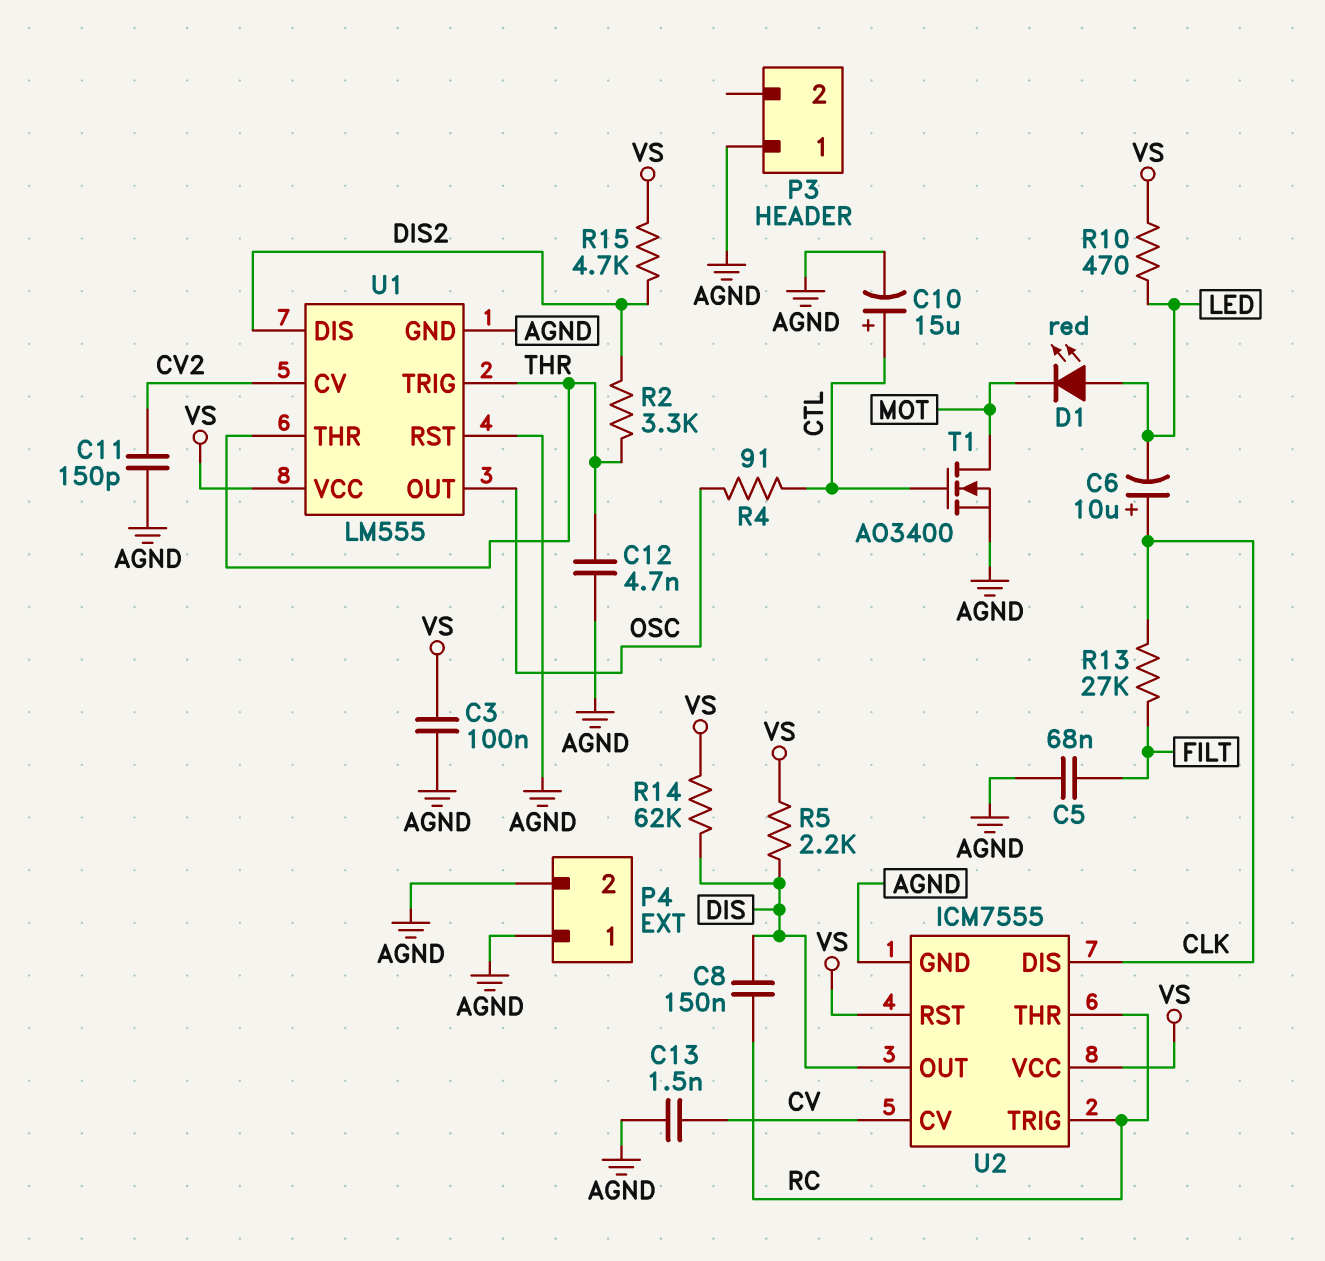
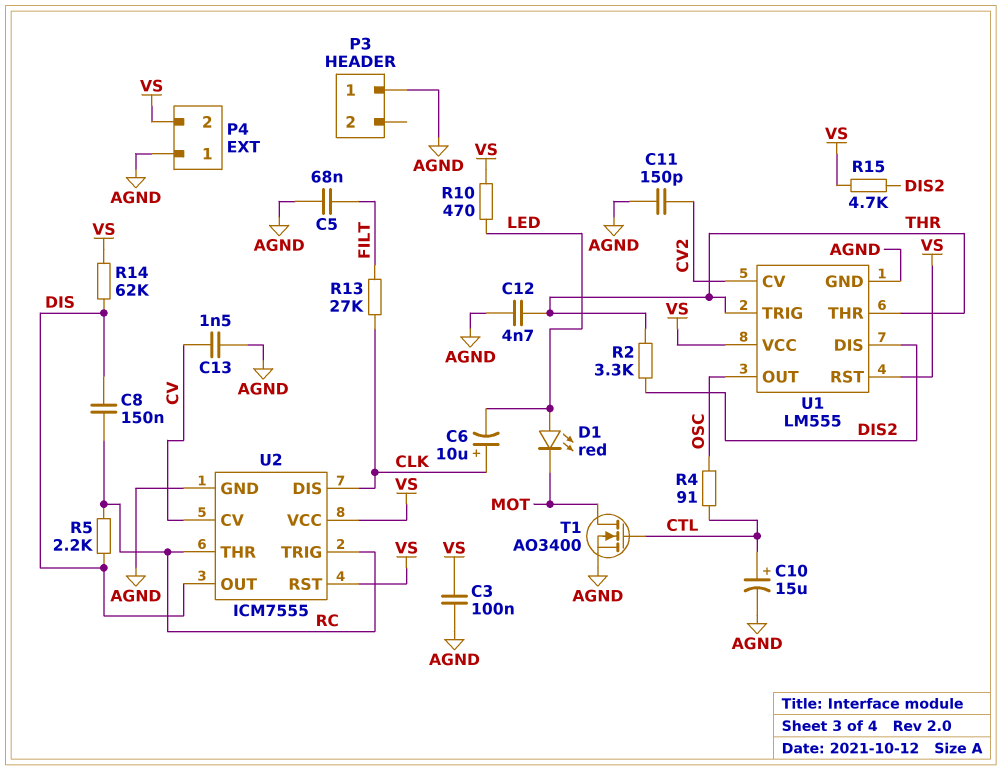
P4 pin 2: AGND -> VS
R5: 2.2k (DIS, VS) -> 2.2k (DIS, RC)
U1 pin RST: AGND -> VS

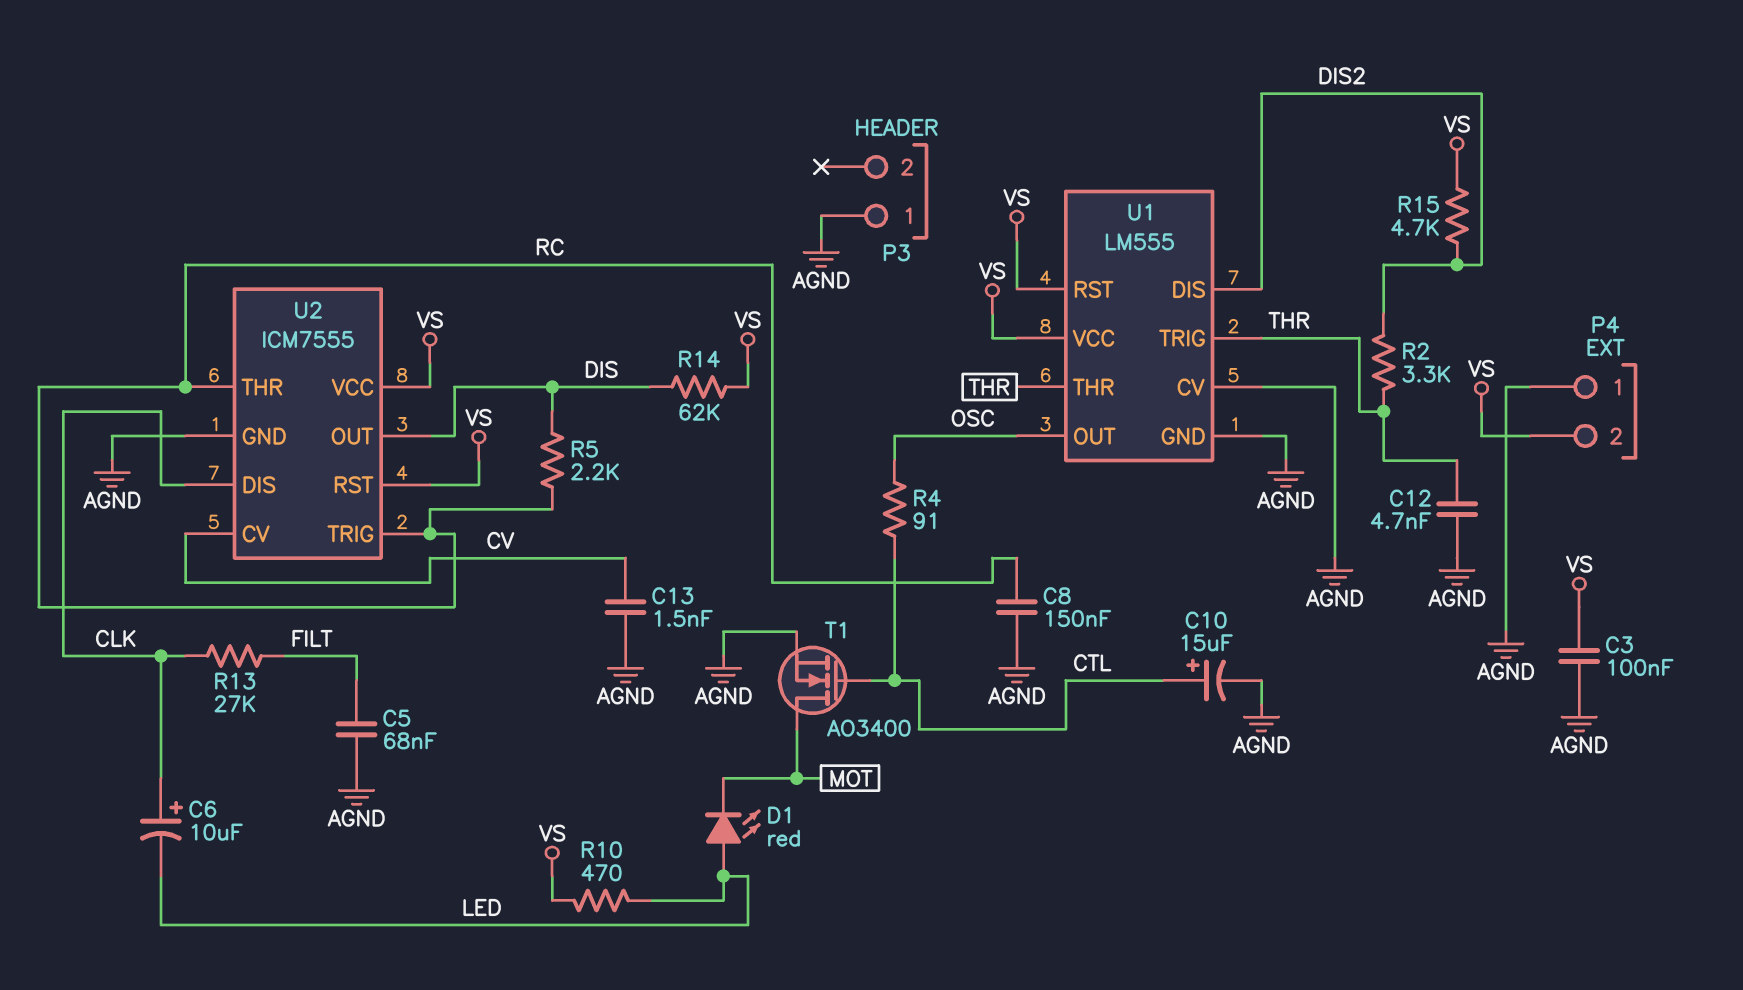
C8: 150nF (DIS, RC) -> 150nF (AGND, RC)
C11: 150pF (AGND, CV2) -> none
U1 pin CV: CV2 -> AGND

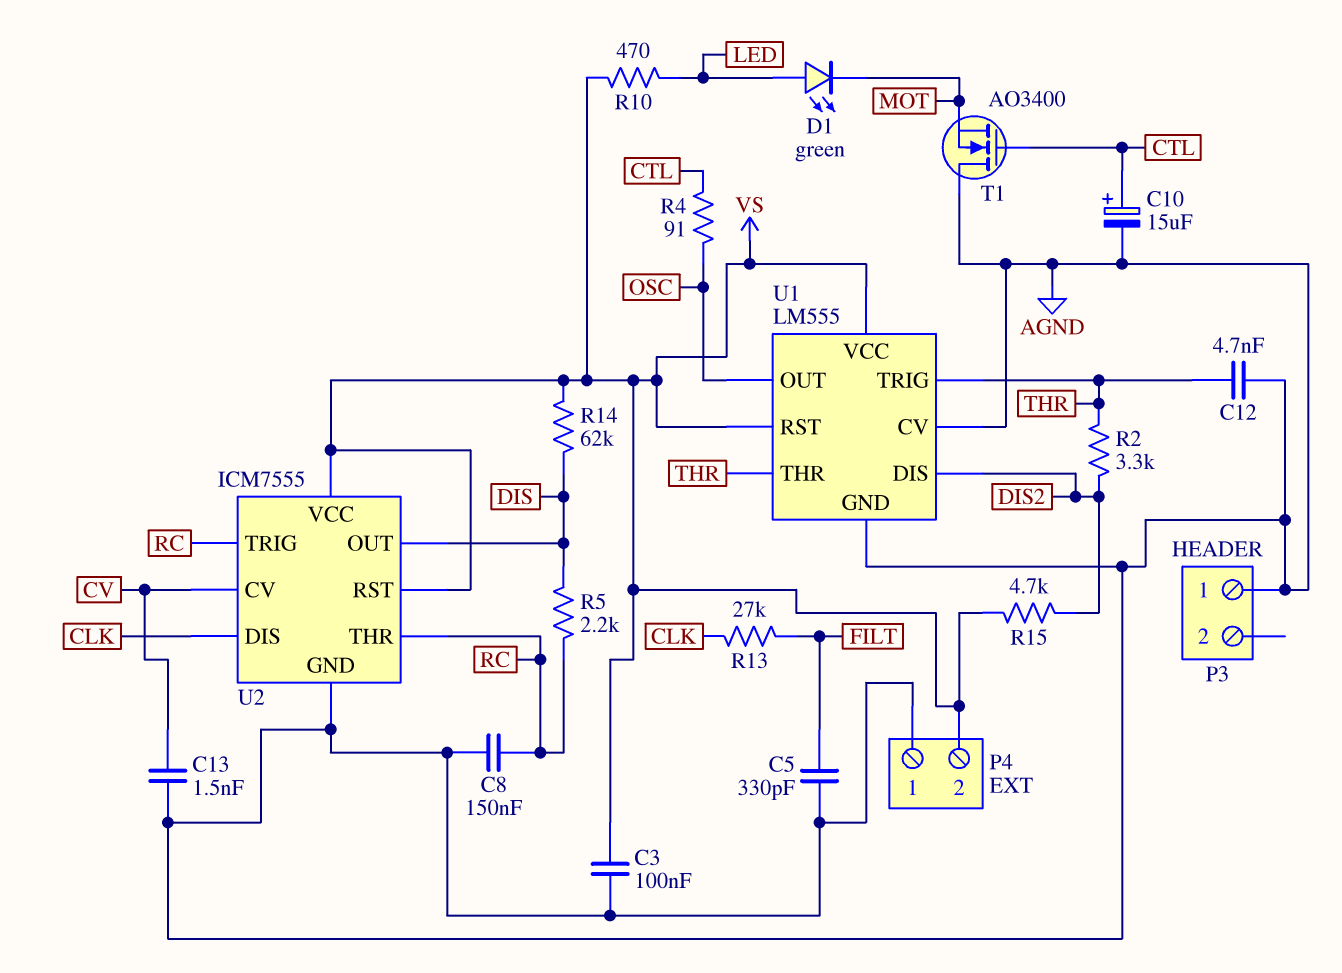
C5: 68nF (AGND, FILT) -> 330pF (AGND, FILT)
C6: 10uF (plus CLK, minus LED) -> none
D1: LED red (A LED, K MOT) -> LED green (A LED, K MOT)
T1: NMOS AO3400 (G CTL, D MOT, S AGND) -> NMOS AO3400 (G CTL, D AGND, S MOT)

